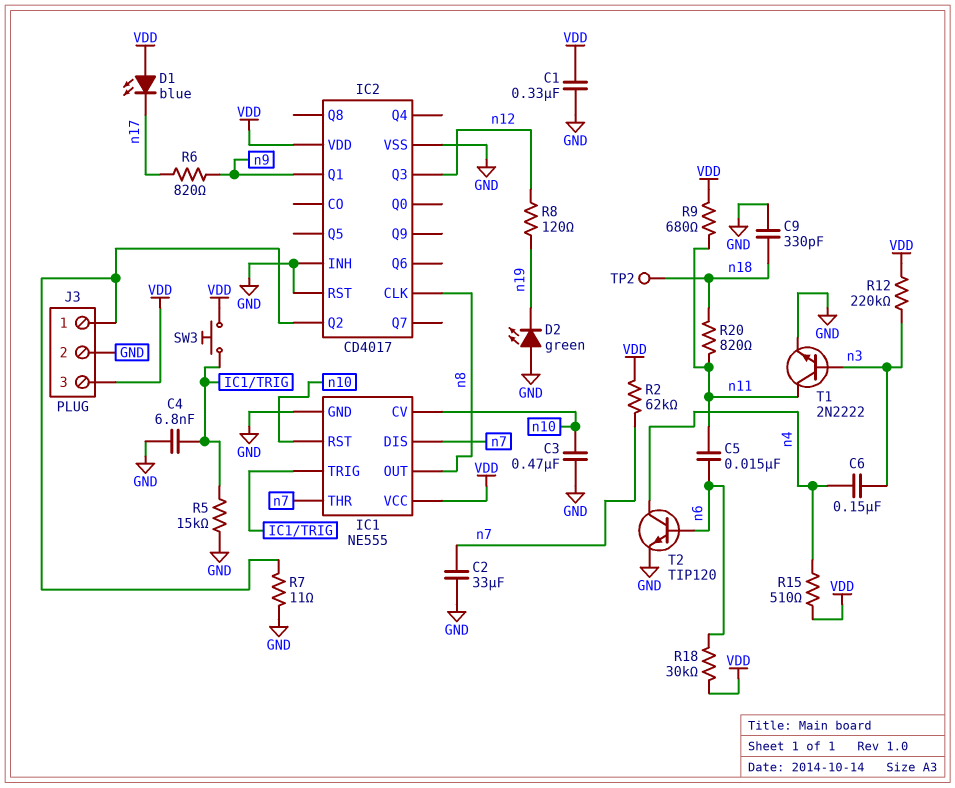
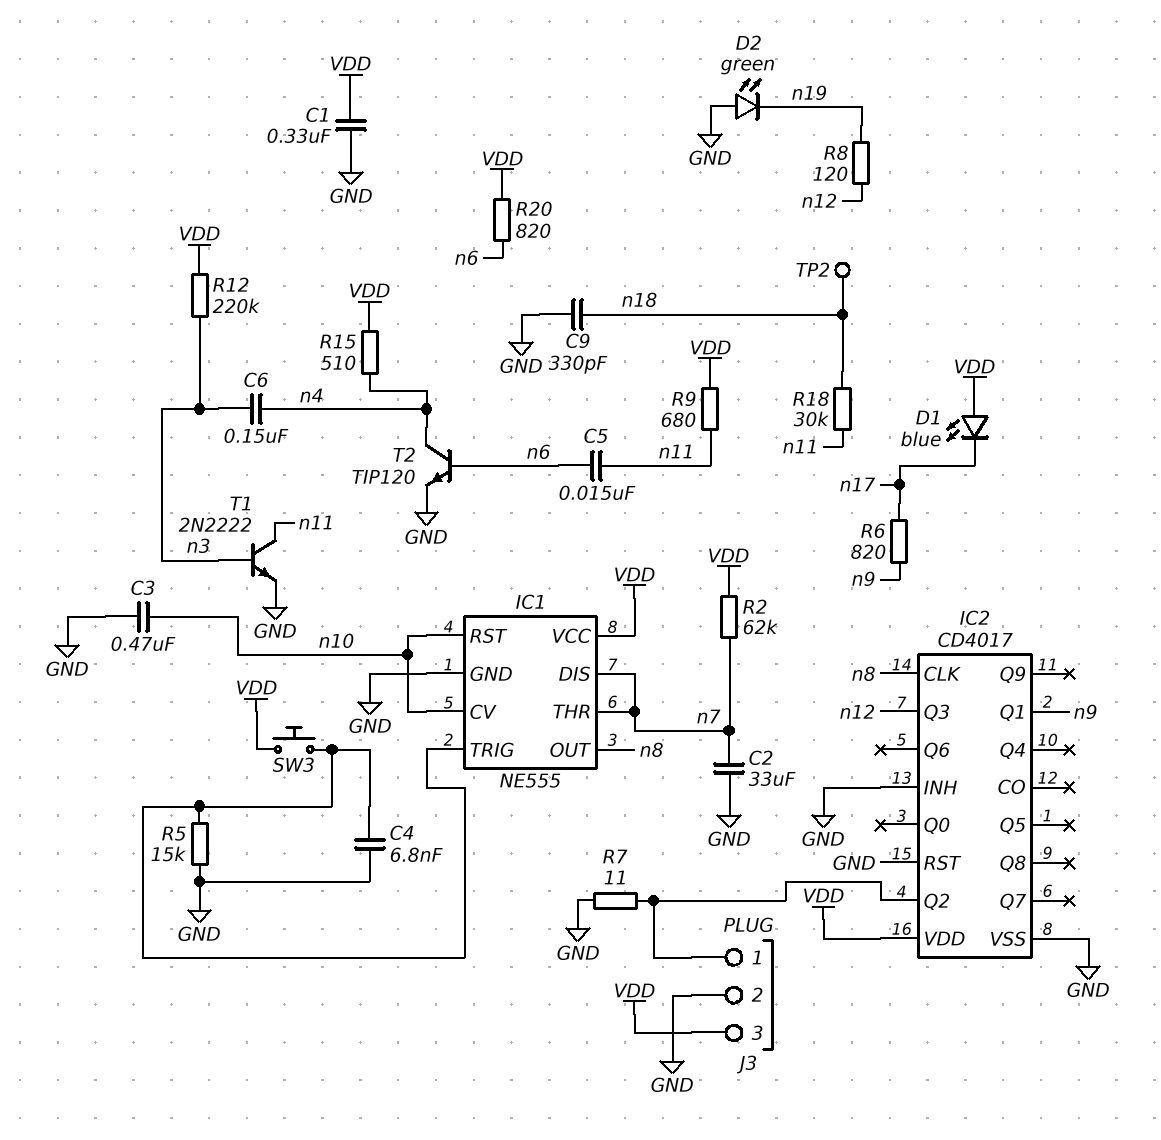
R18: 30k (VDD, n6) -> 30k (n11, n18)
R20: 820 (n11, n18) -> 820 (VDD, n6)

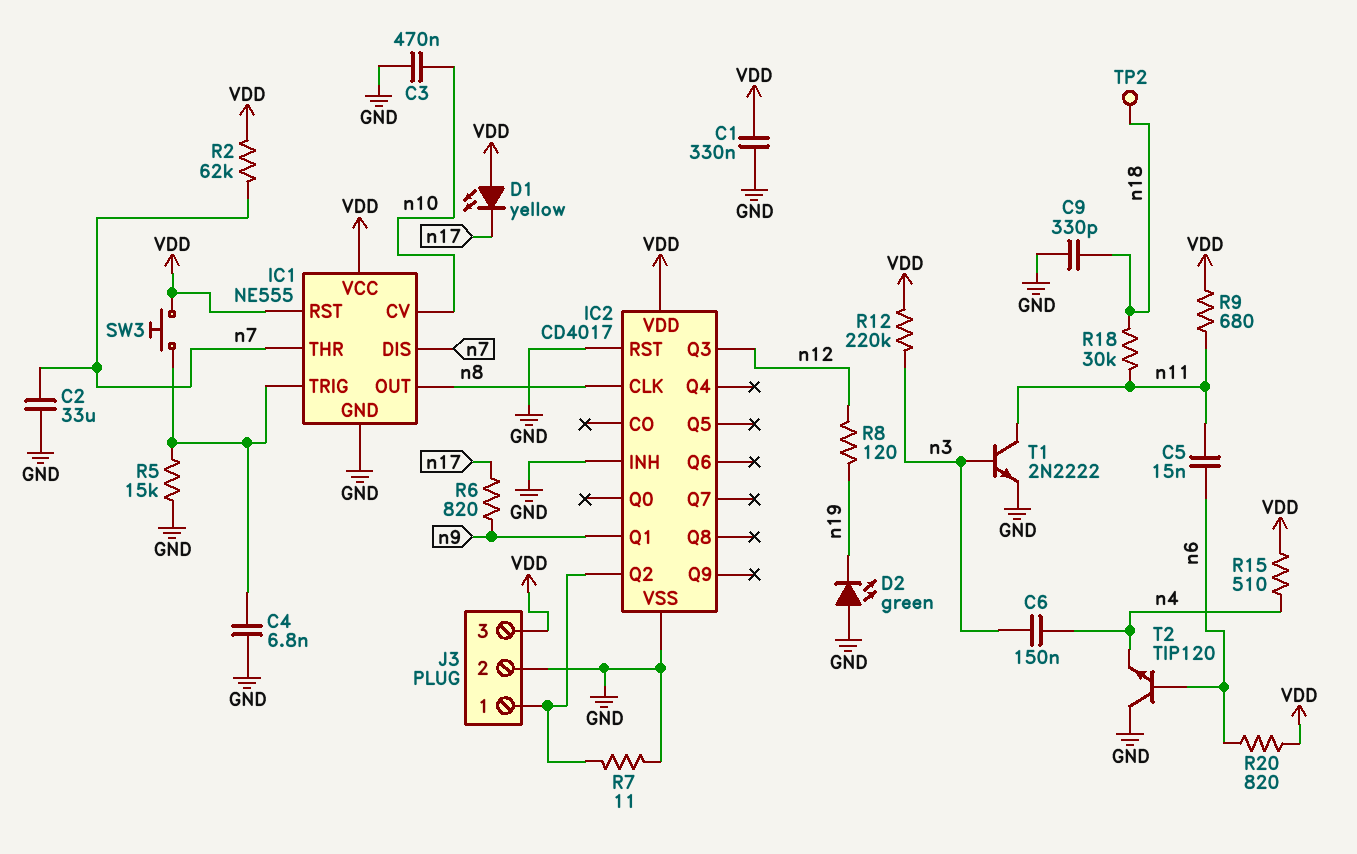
D1: LED blue (A VDD, K n17) -> LED yellow (A VDD, K n17)
IC1 pin RST: n10 -> VDD
T2: NPN TIP120 (B n6, C n4, E GND) -> NPN TIP120 (B n6, C GND, E n4)

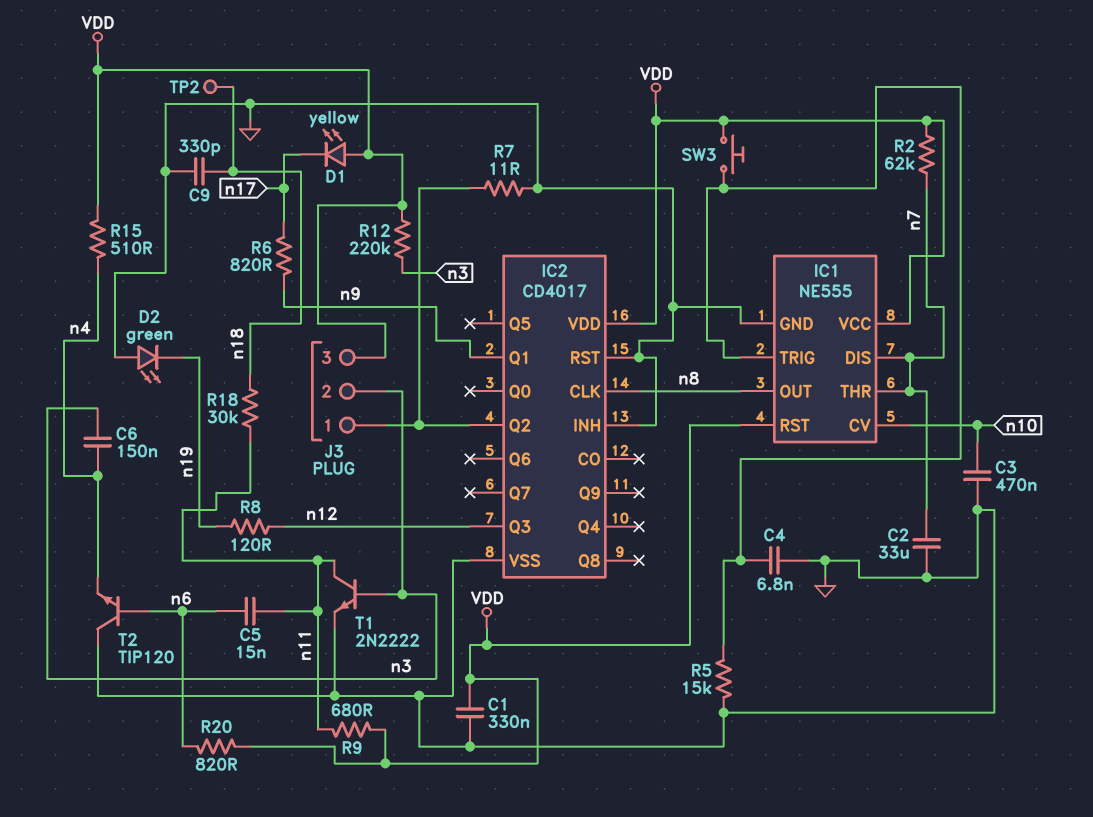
J3 pin 2: GND -> n3

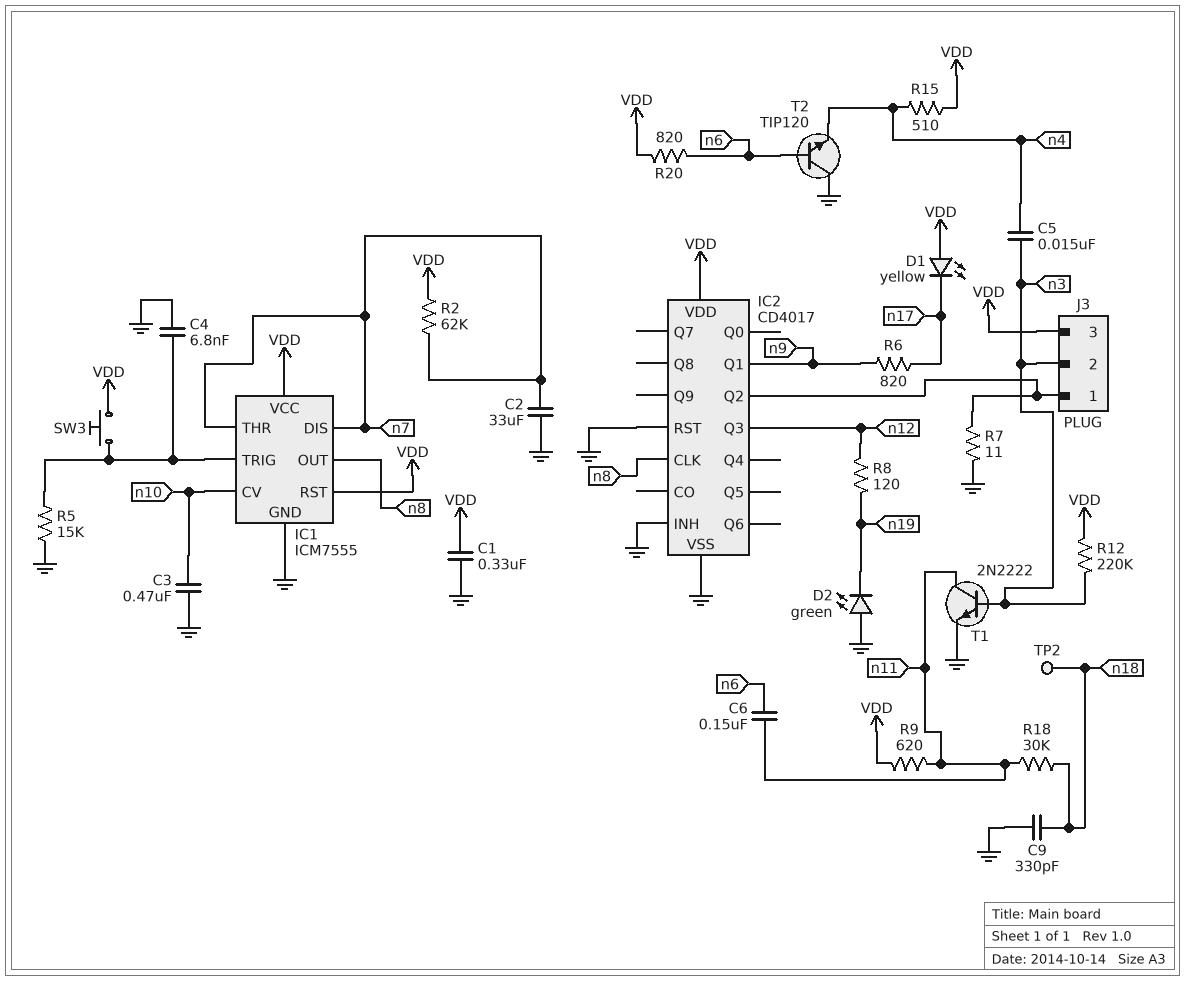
C5: 15nF (n6, n11) -> 15nF (n3, n4)
C6: 150nF (n3, n4) -> 150nF (n6, n11)
IC1: NE555 -> ICM7555
R9: 680 (VDD, n11) -> 620 (VDD, n11)

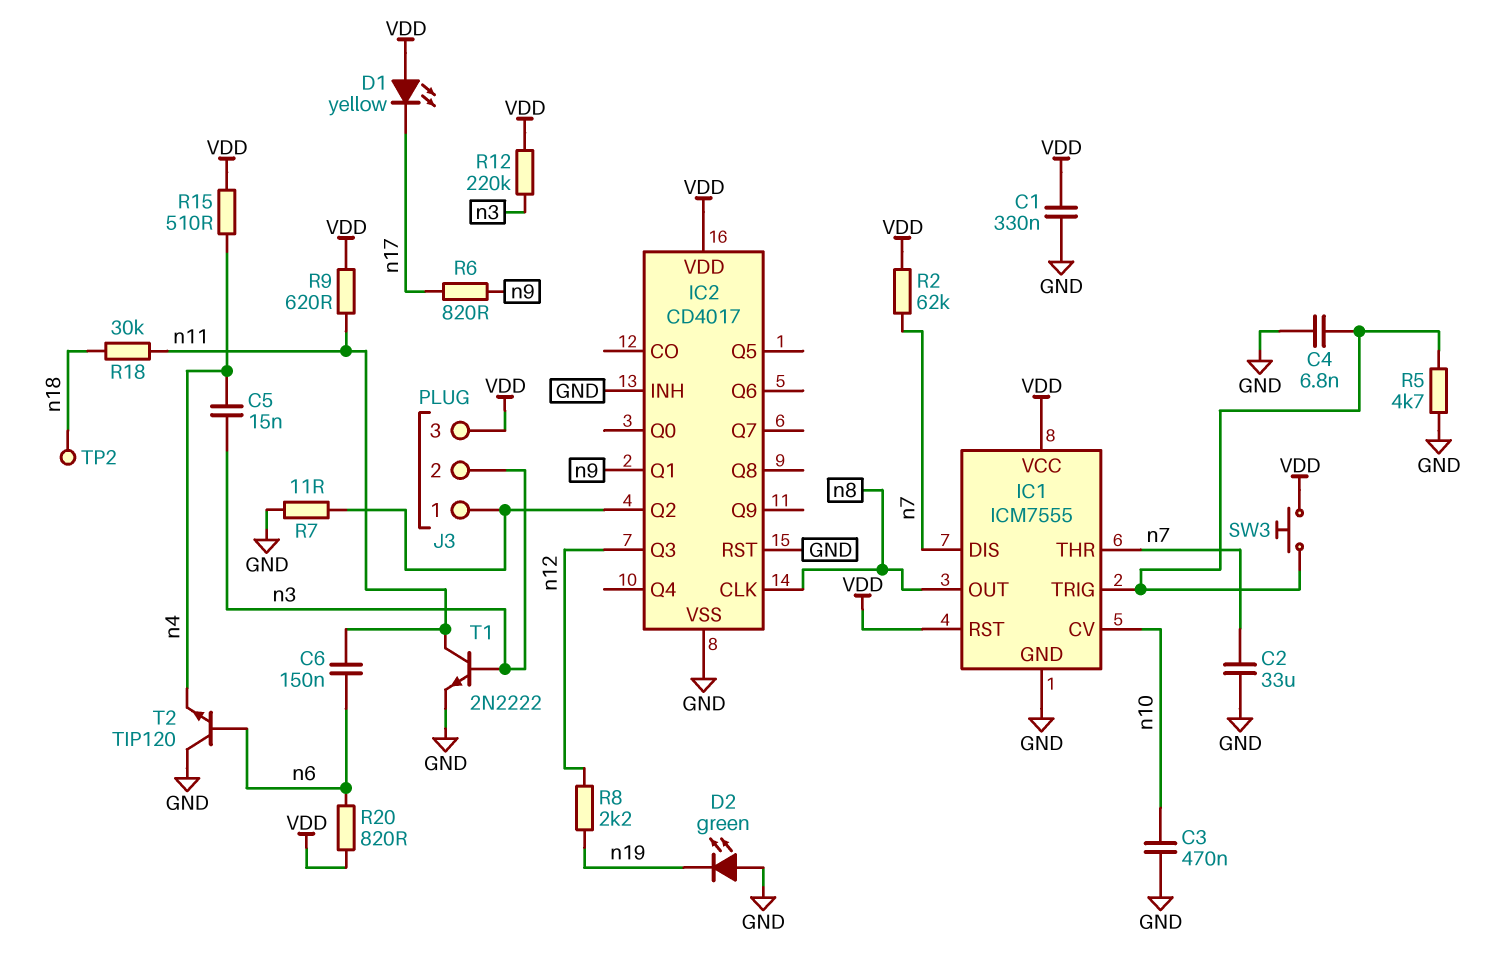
C9: 330pF (GND, n18) -> none
R5: 15k (GND, IC1/TRIG) -> 4.7k (GND, IC1/TRIG)
R8: 120 (n12, n19) -> 2.2k (n12, n19)

